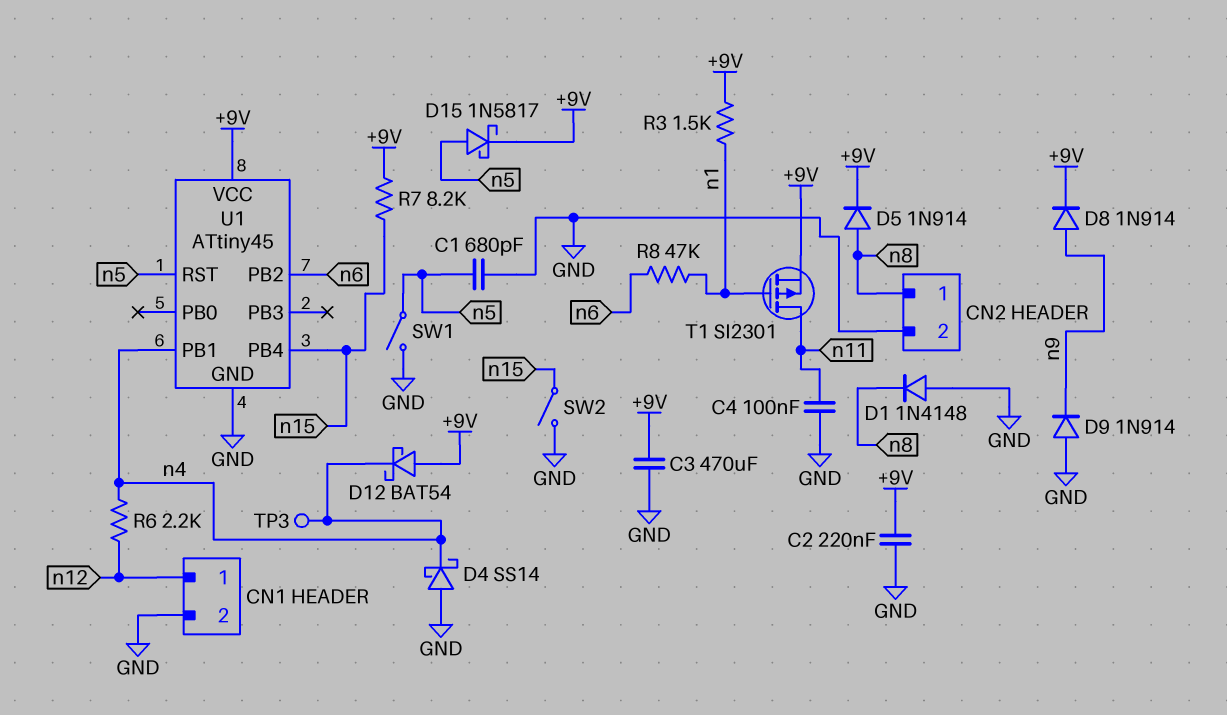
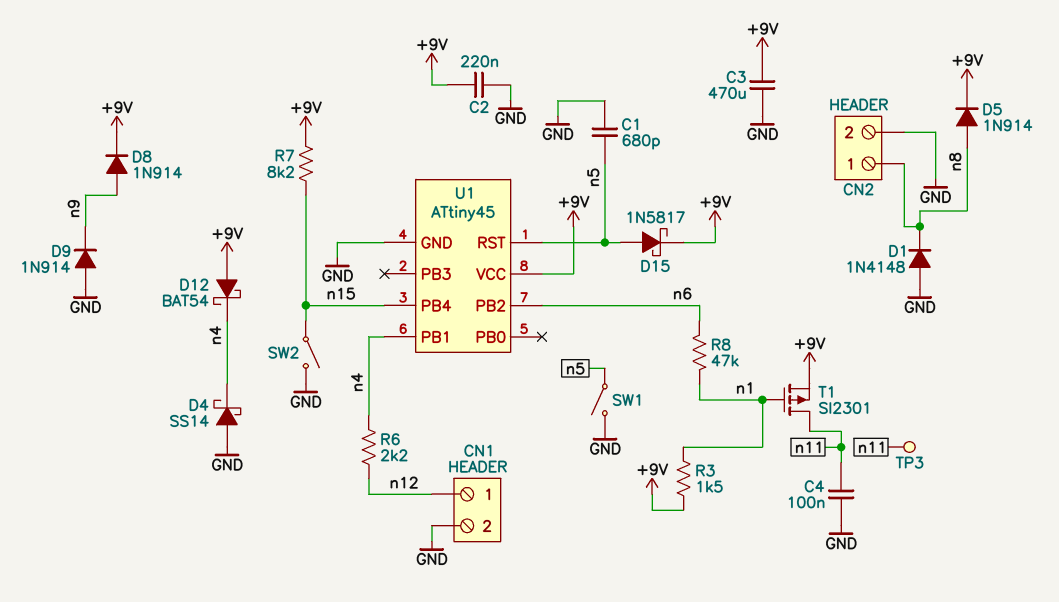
TP3: test point (n4) -> test point (n11)

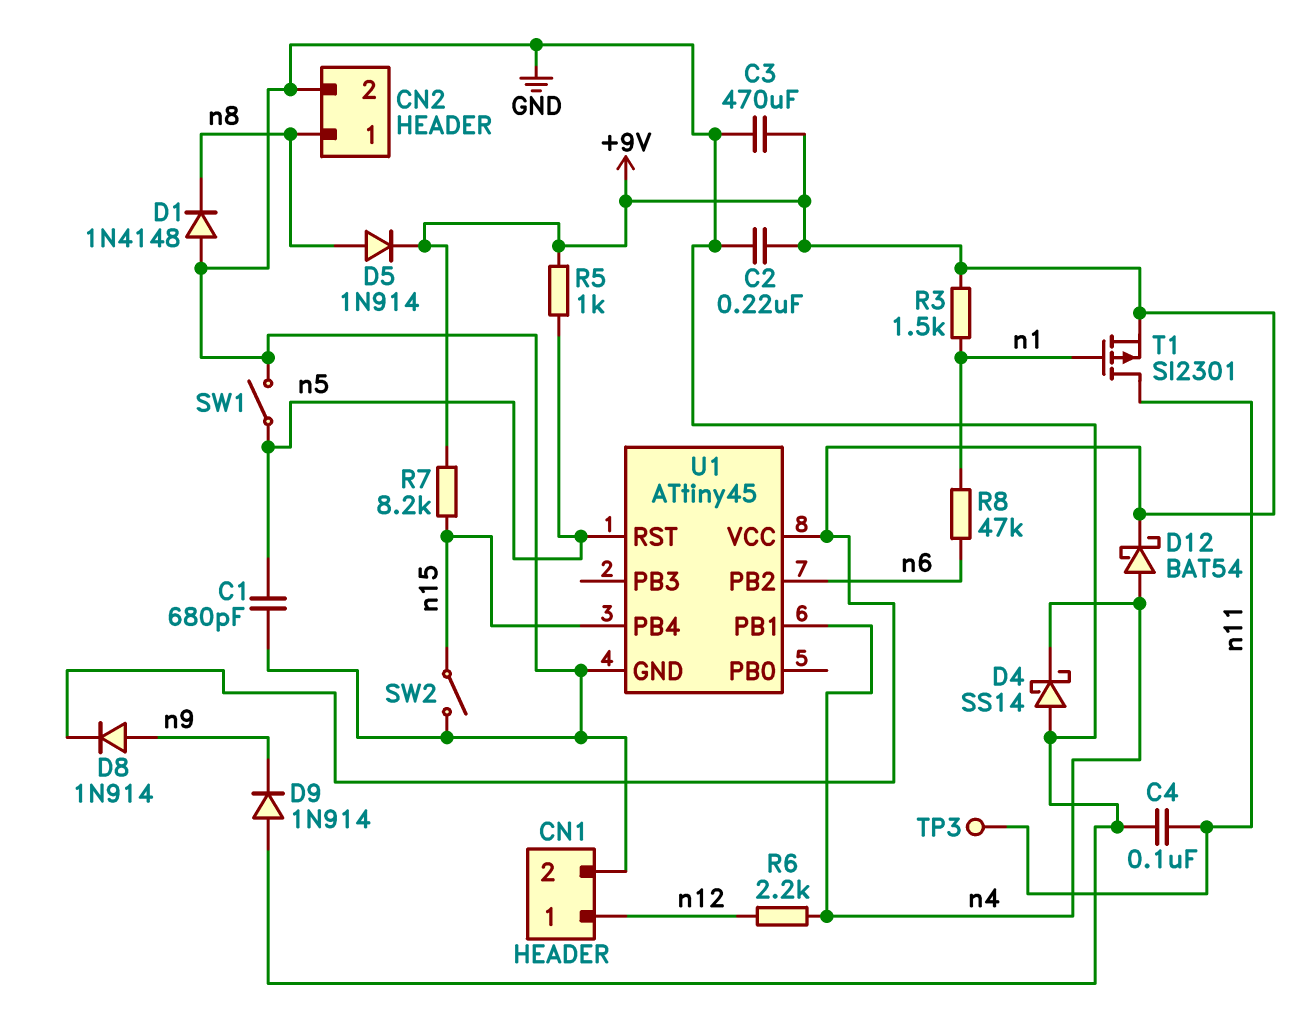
D12: schottky BAT54 (A +9V, K n4) -> schottky BAT54 (A n4, K +9V)
D15: schottky 1N5817 (A n5, K +9V) -> none
R5: none -> 1k (+9V, n5)

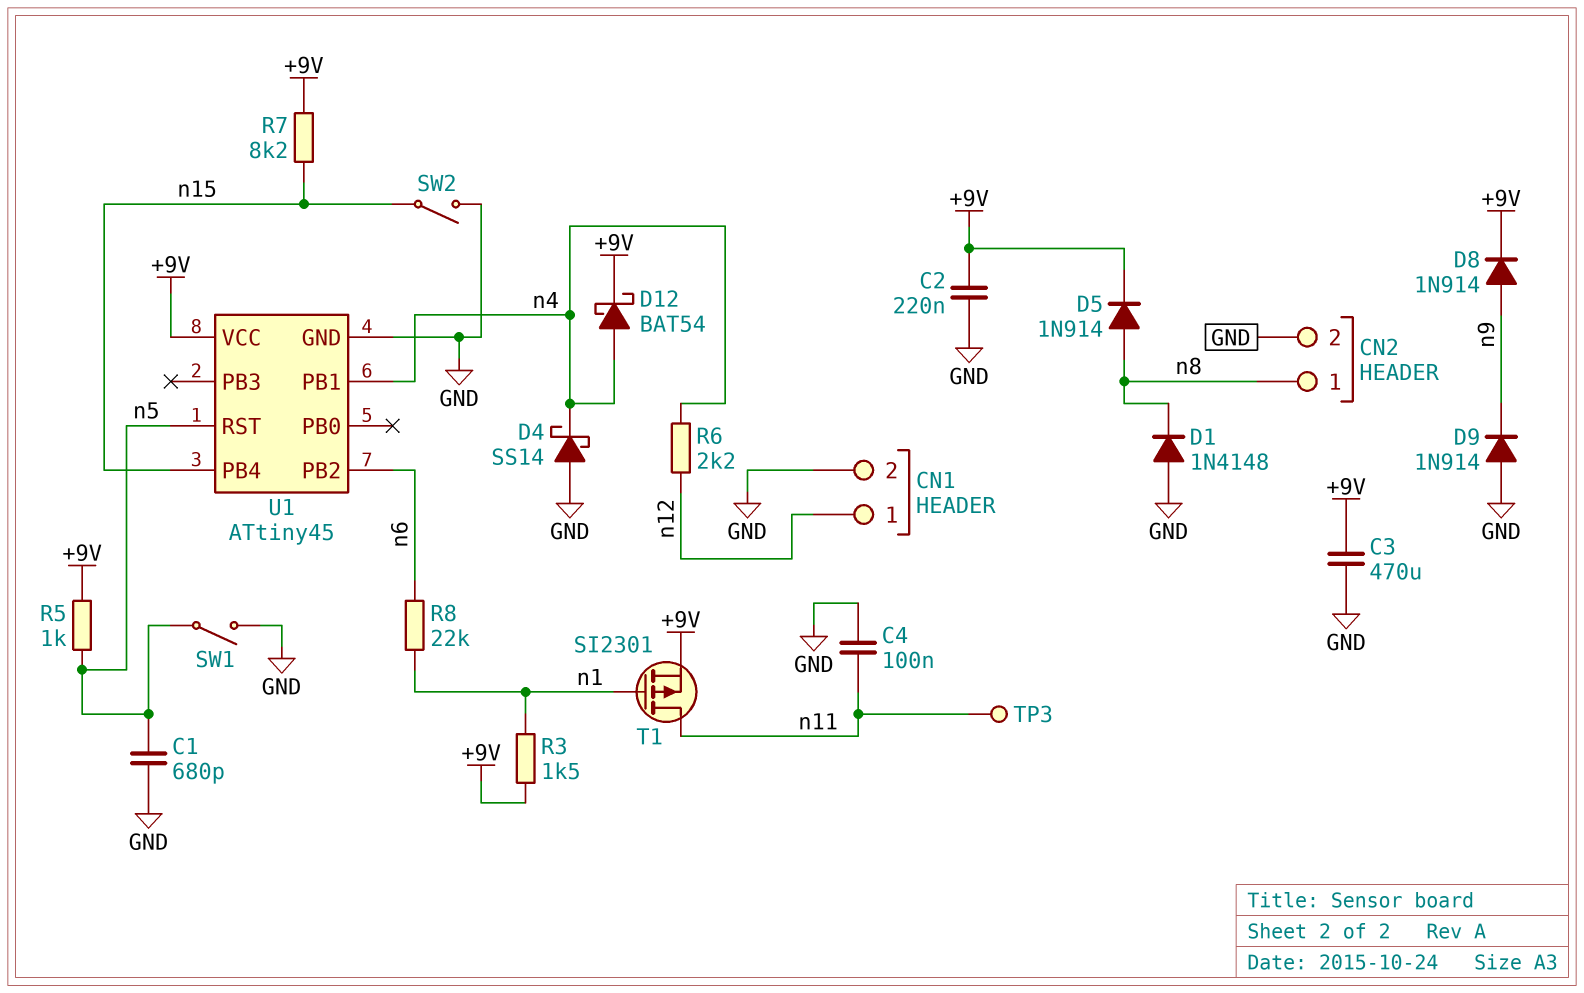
R8: 47k (n1, n6) -> 22k (n1, n6)

